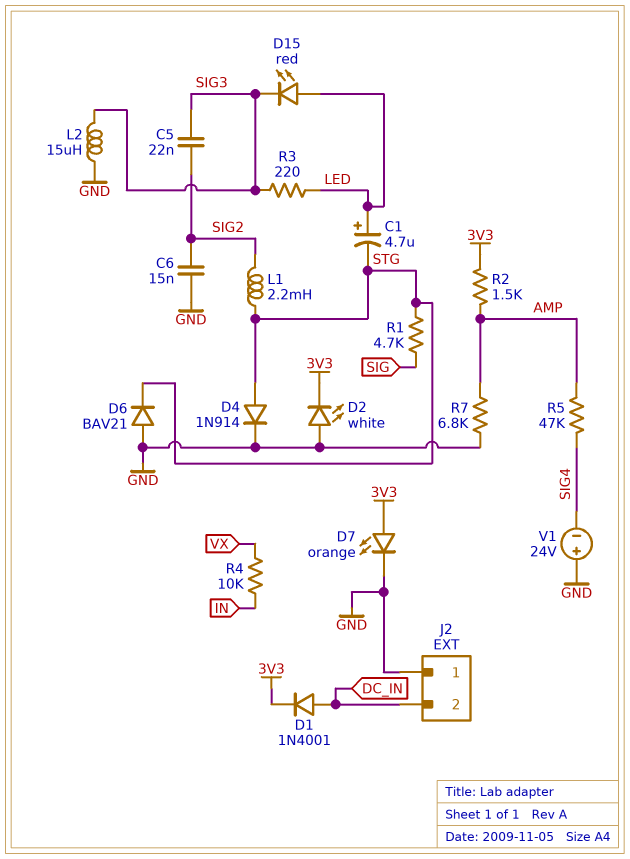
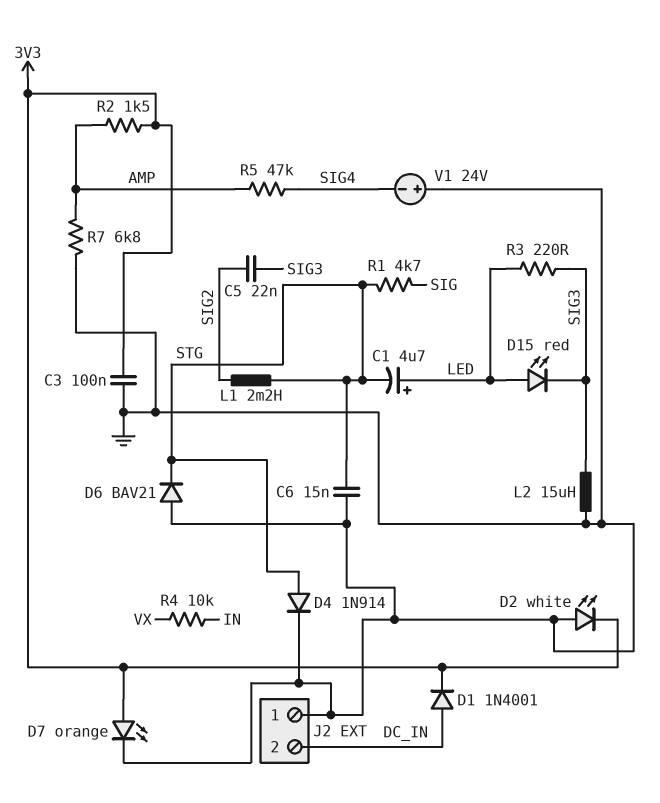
C3: none -> 100nF (3V3, GND)
C6: 15nF (GND, SIG2) -> 15nF (GND, STG)

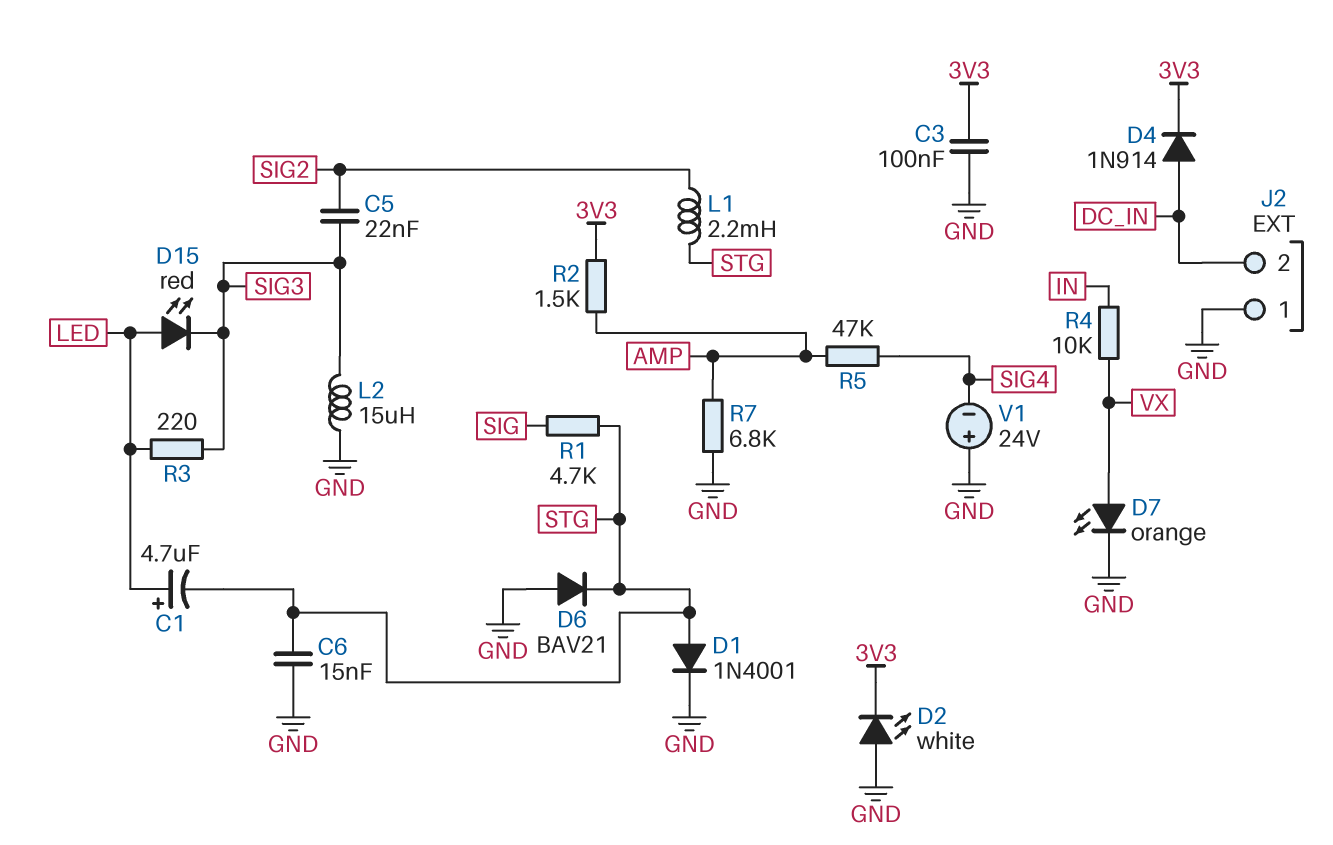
D1: diode 1N4001 (A DC_IN, K 3V3) -> diode 1N4001 (A STG, K GND)
D4: diode 1N914 (A STG, K GND) -> diode 1N914 (A DC_IN, K 3V3)
D7: LED orange (A 3V3, K GND) -> LED orange (A VX, K GND)

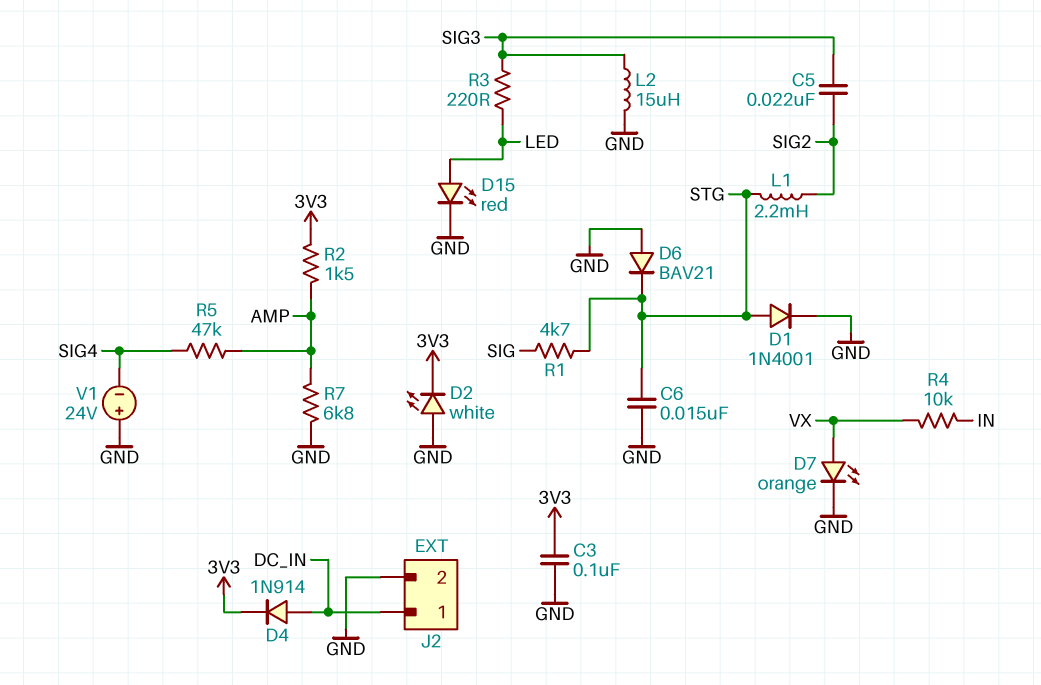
C1: 4.7uF (plus LED, minus STG) -> none
D15: LED red (A LED, K SIG3) -> LED red (A LED, K GND)
J2 pin 1: GND -> DC_IN
J2 pin 2: DC_IN -> GND

